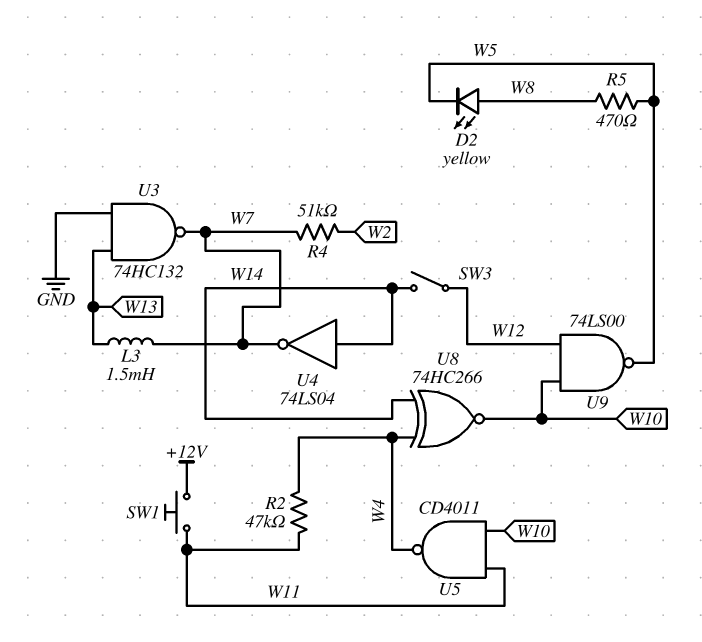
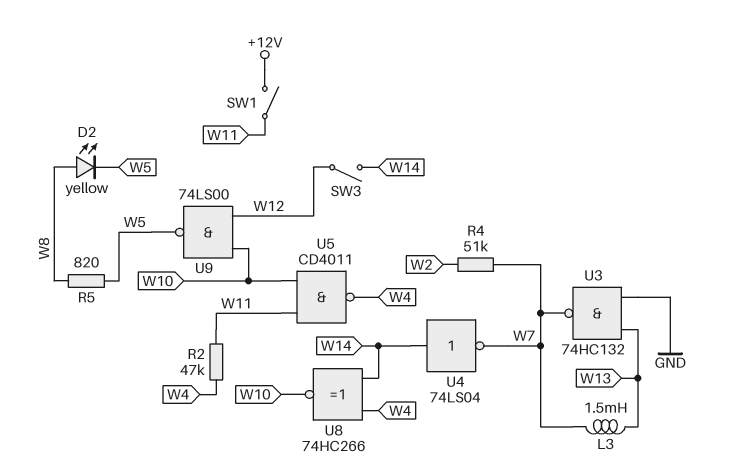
R5: 470 (W5, W8) -> 820 (W5, W8)
SW1: button (+12V, W11) -> switch (+12V, W11)

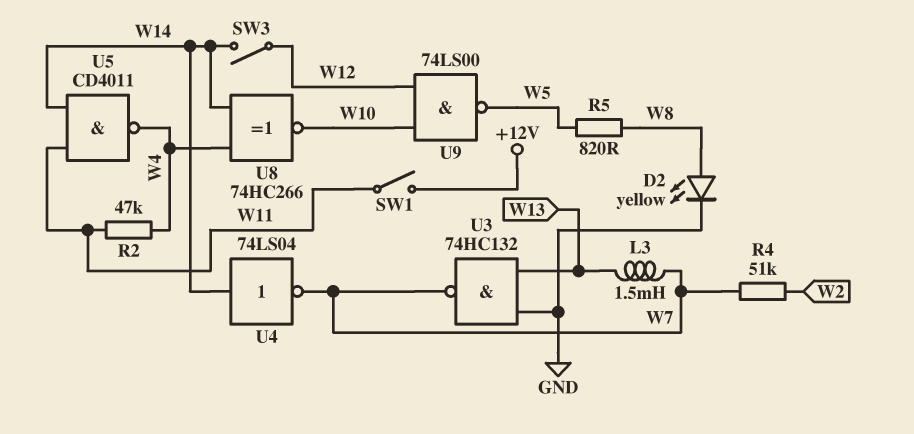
D2: LED yellow (A W8, K W5) -> LED yellow (A W8, K GND)
U5: NAND CD4011 (in W10, in W11, out W4) -> NAND CD4011 (in W11, in W14, out W4)

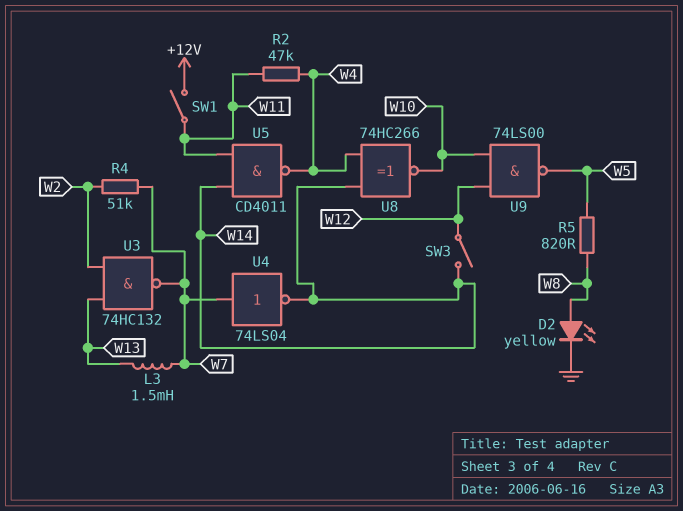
U3: NAND 74HC132 (in GND, in W13, out W7) -> NAND 74HC132 (in W2, in W13, out W7)
U4: NOT 74LS04 (in W14, out W7) -> NOT 74LS04 (in W7, out W14)

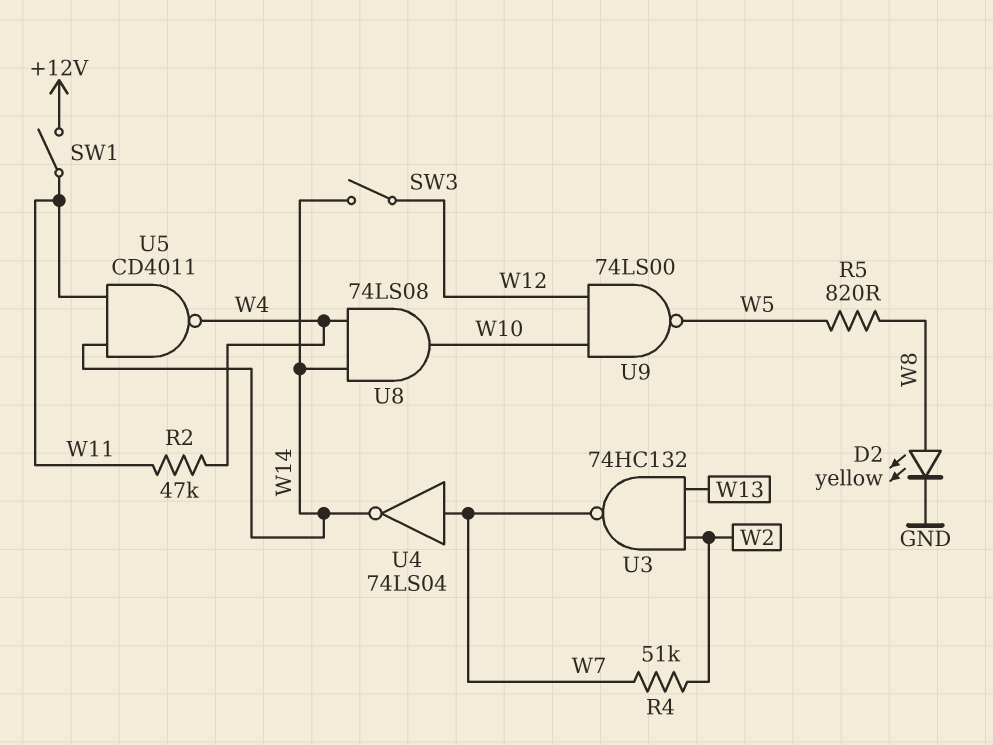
L3: 1.5mH (W7, W13) -> none
U8: XNOR 74HC266 (in W4, in W14, out W10) -> AND 74LS08 (in W4, in W14, out W10)

